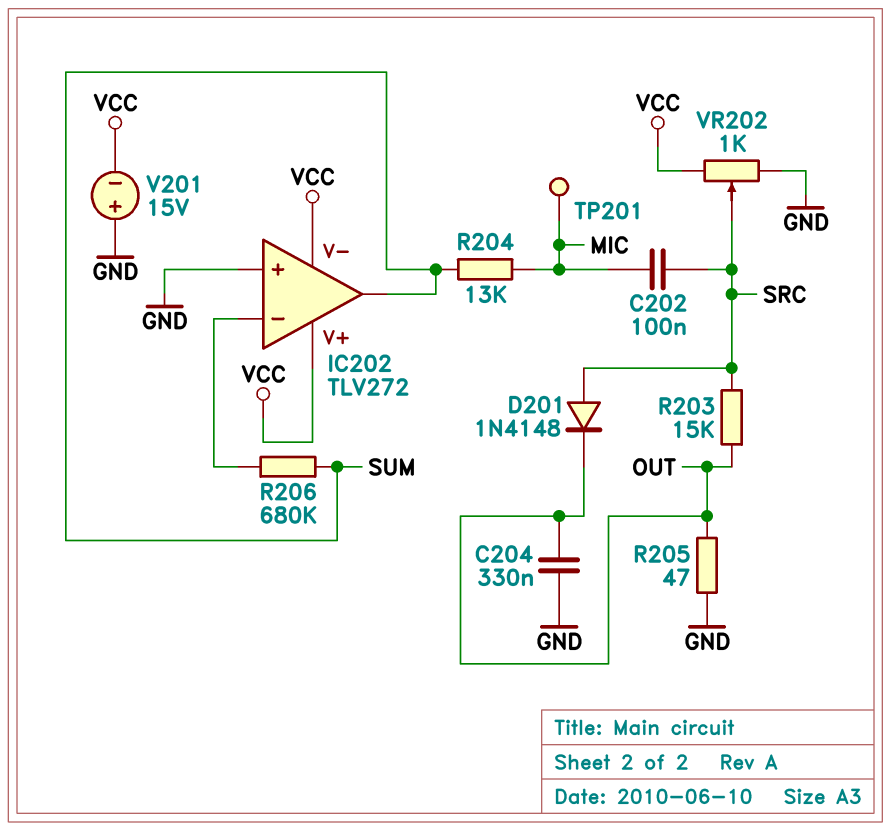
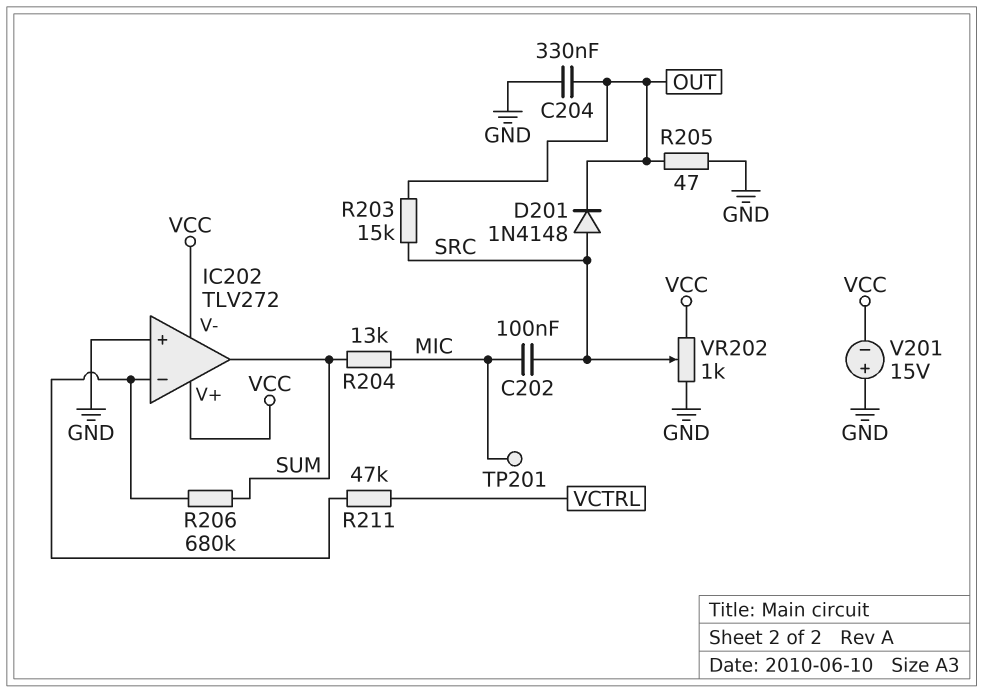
R211: none -> 47k (IC202/in-, VCTRL)

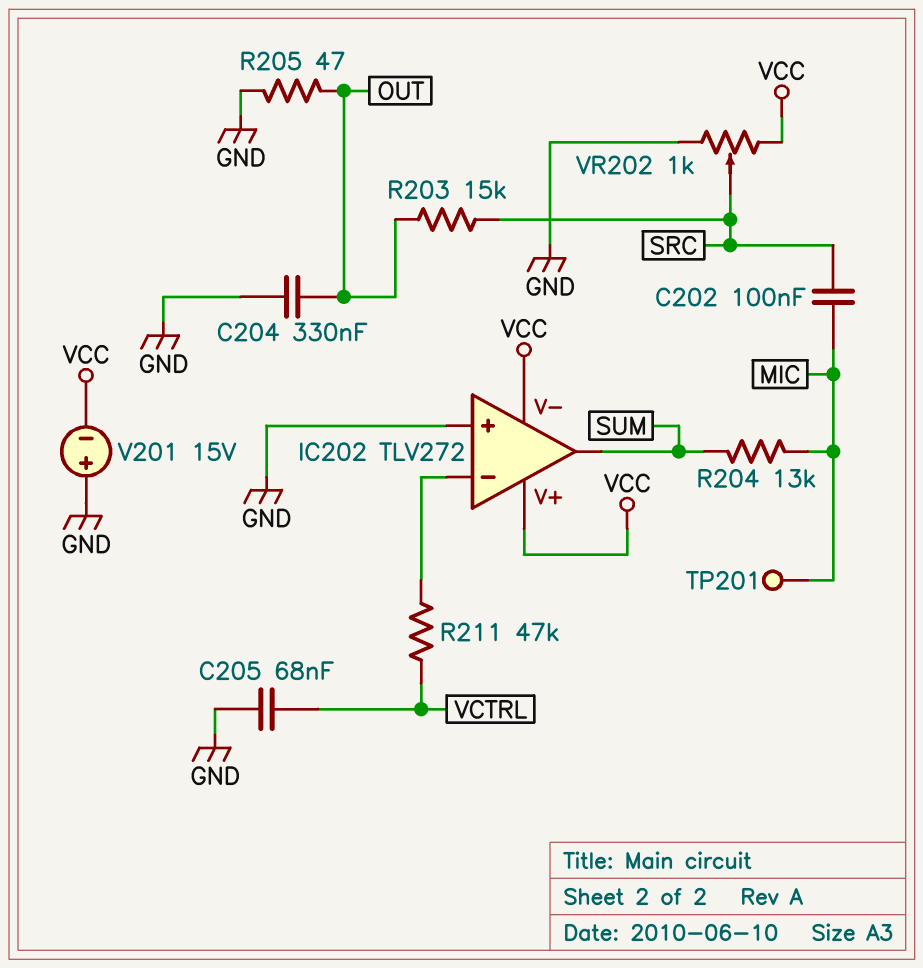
C205: none -> 68nF (GND, VCTRL)
D201: diode 1N4148 (A SRC, K OUT) -> none
R206: 680k (IC202/in-, SUM) -> none

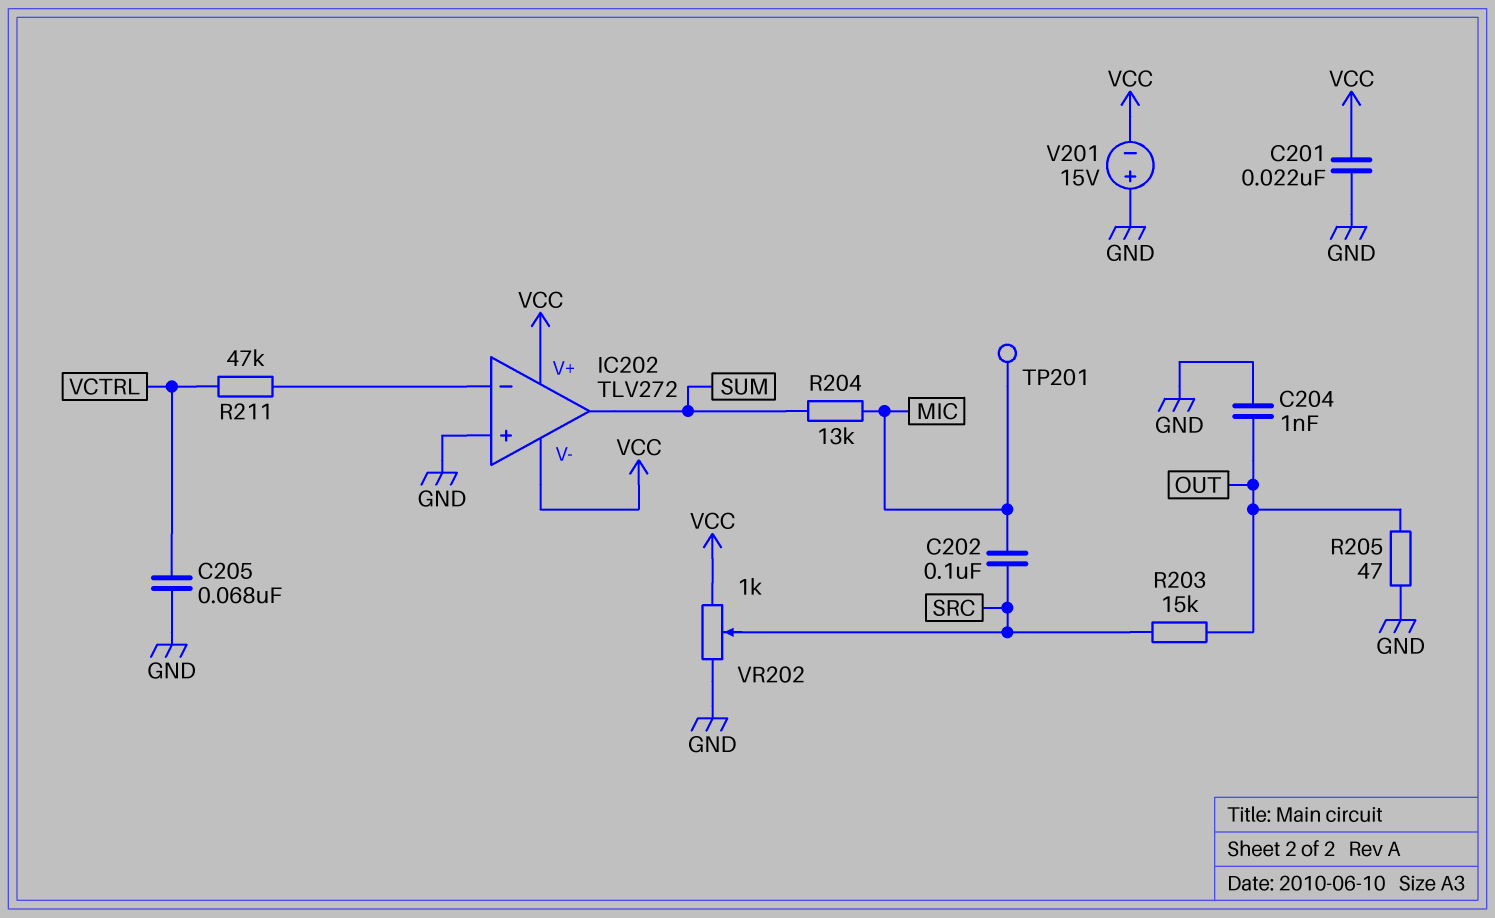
C201: none -> 22nF (GND, VCC)
C204: 330nF (GND, OUT) -> 1nF (GND, OUT)

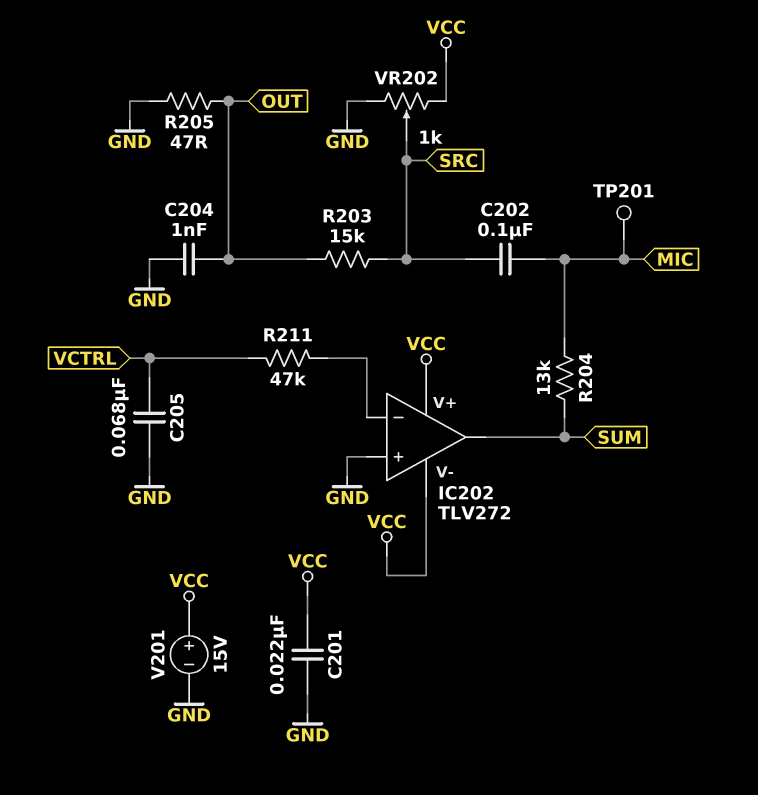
V201: 15V (plus GND, minus VCC) -> 15V (plus VCC, minus GND)

